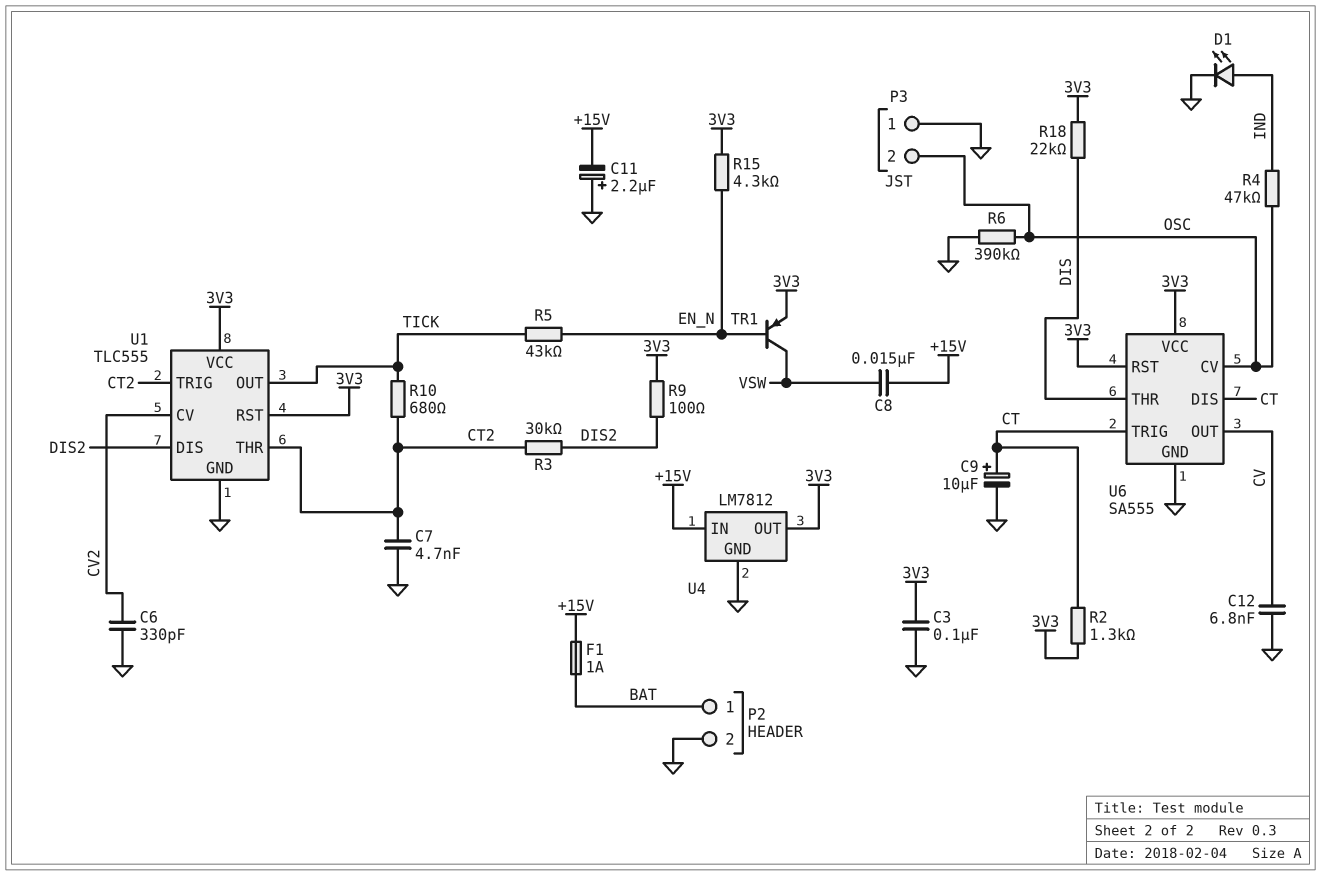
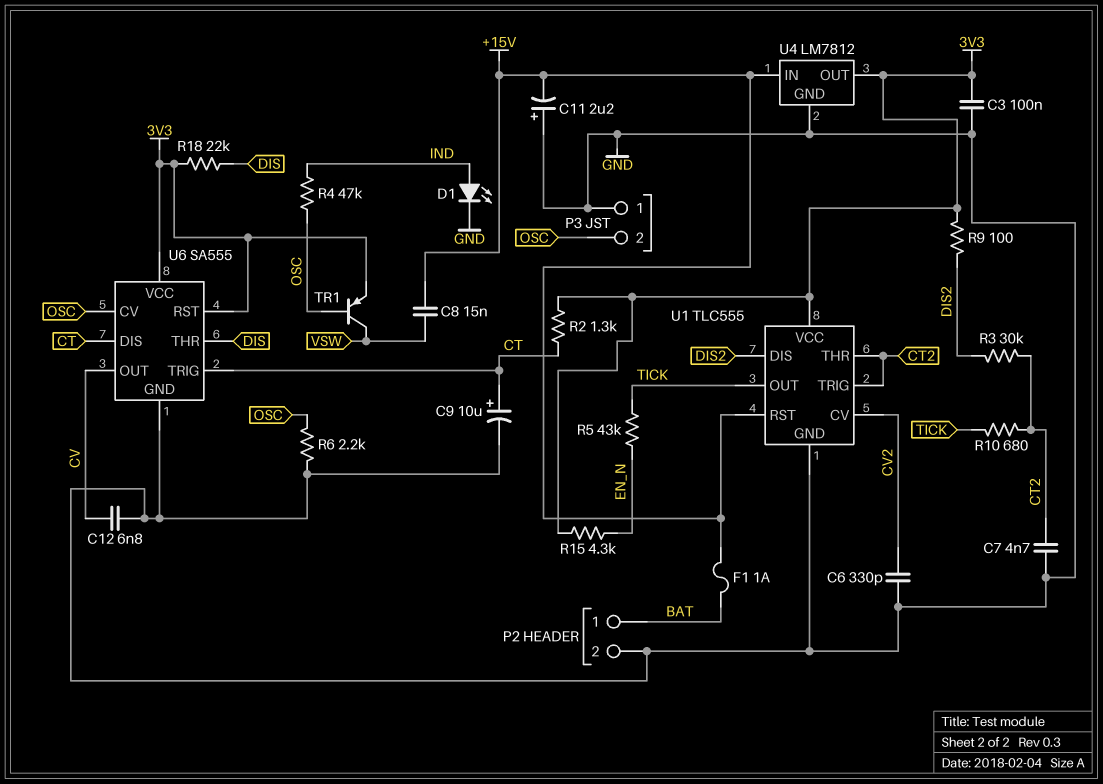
R6: 390k (GND, OSC) -> 2.2k (GND, OSC)
TR1: PNP (B EN_N, C VSW, E 3V3) -> PNP (B OSC, C VSW, E 3V3)
U1 pin RST: 3V3 -> +15V

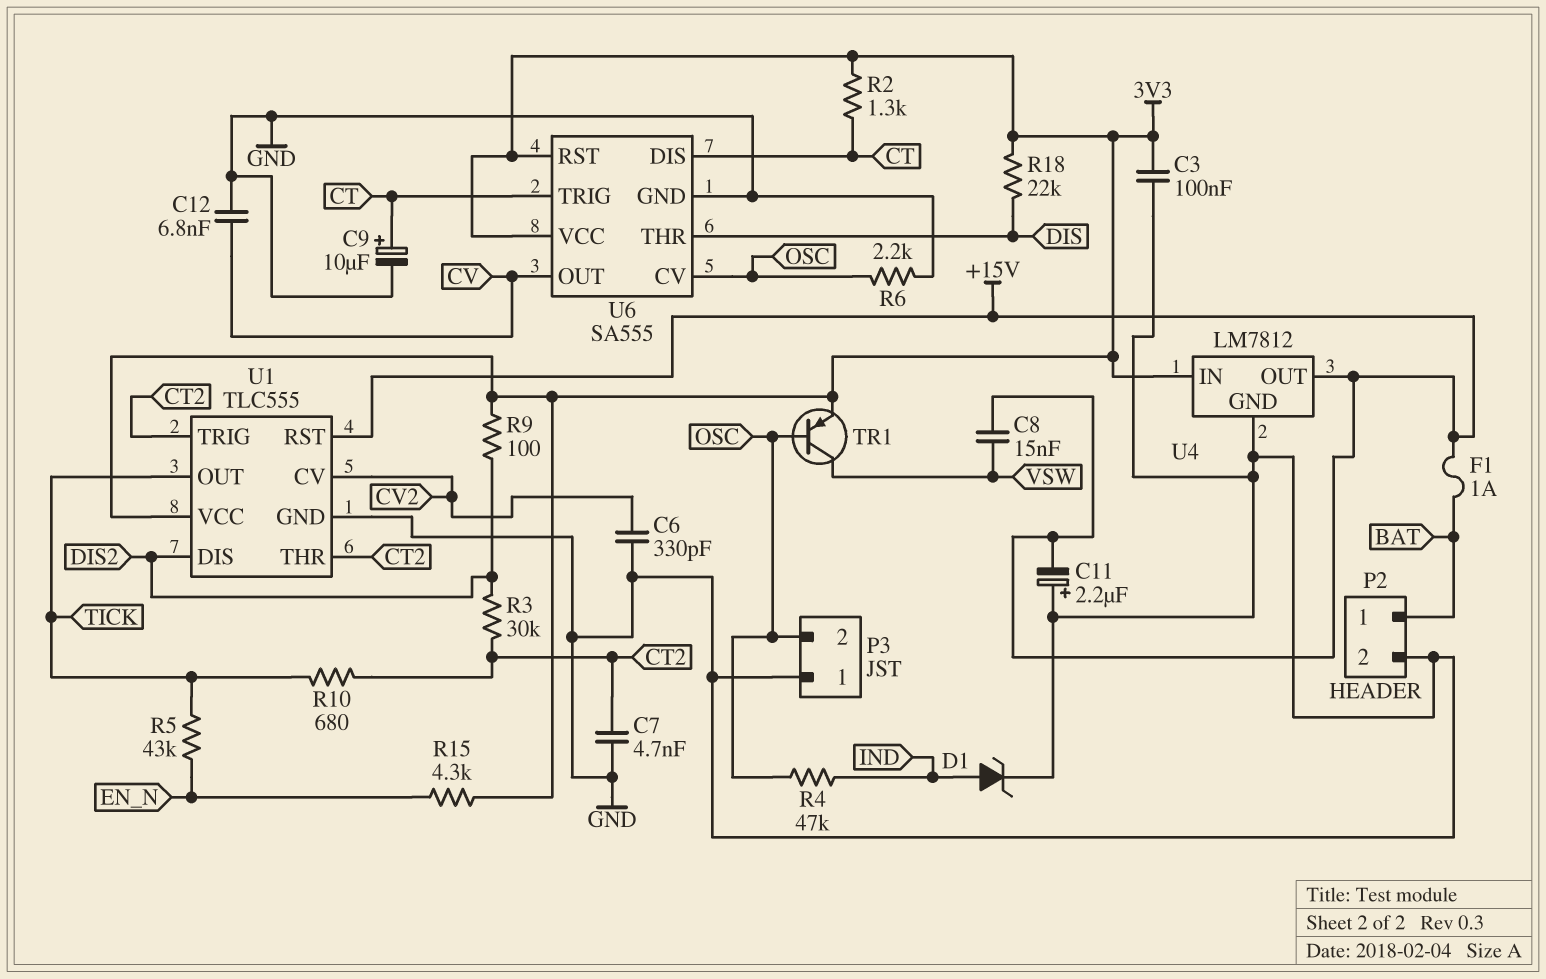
D1: LED (A IND, K GND) -> zener (A IND, K GND)
U4 pin IN: +15V -> 3V3
U4 pin OUT: 3V3 -> +15V

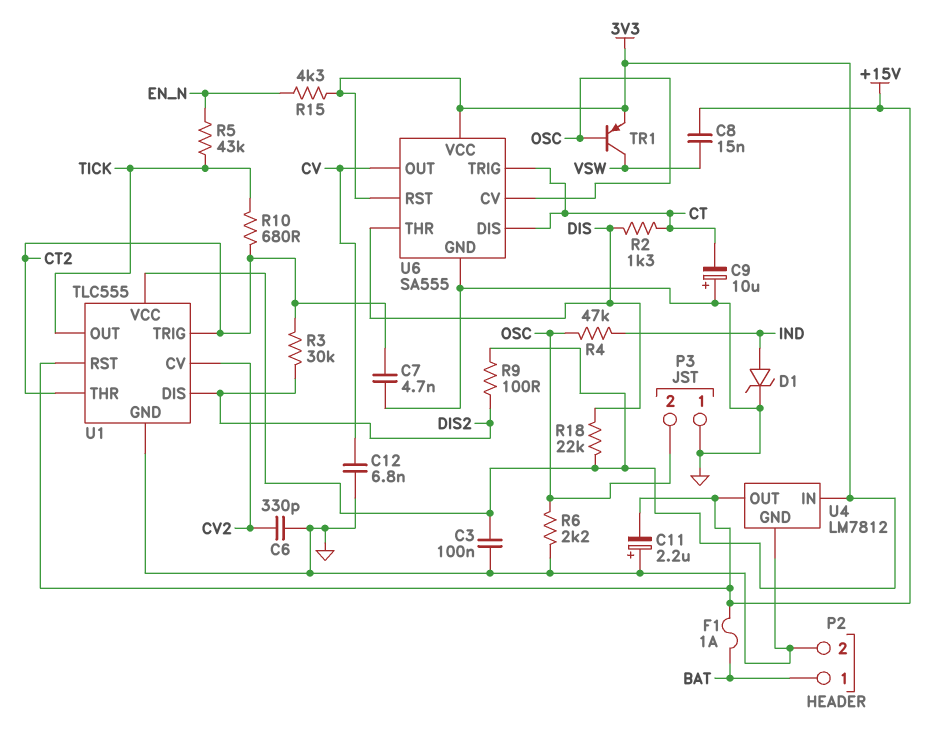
C9: 10uF (plus CT, minus GND) -> 10uF (plus GND, minus CT)
R2: 1.3k (3V3, CT) -> 1.3k (CT, DIS)

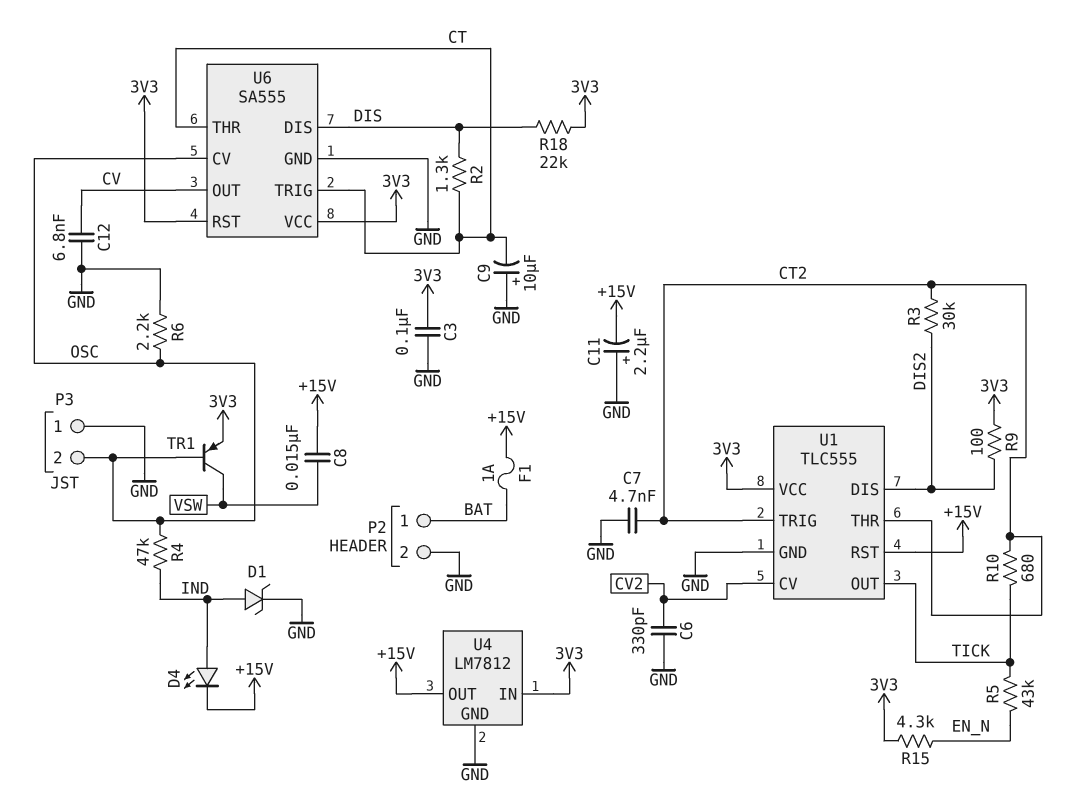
D4: none -> LED (A IND, K +15V)
U6 pin DIS: CT -> DIS
U6 pin THR: DIS -> CT

